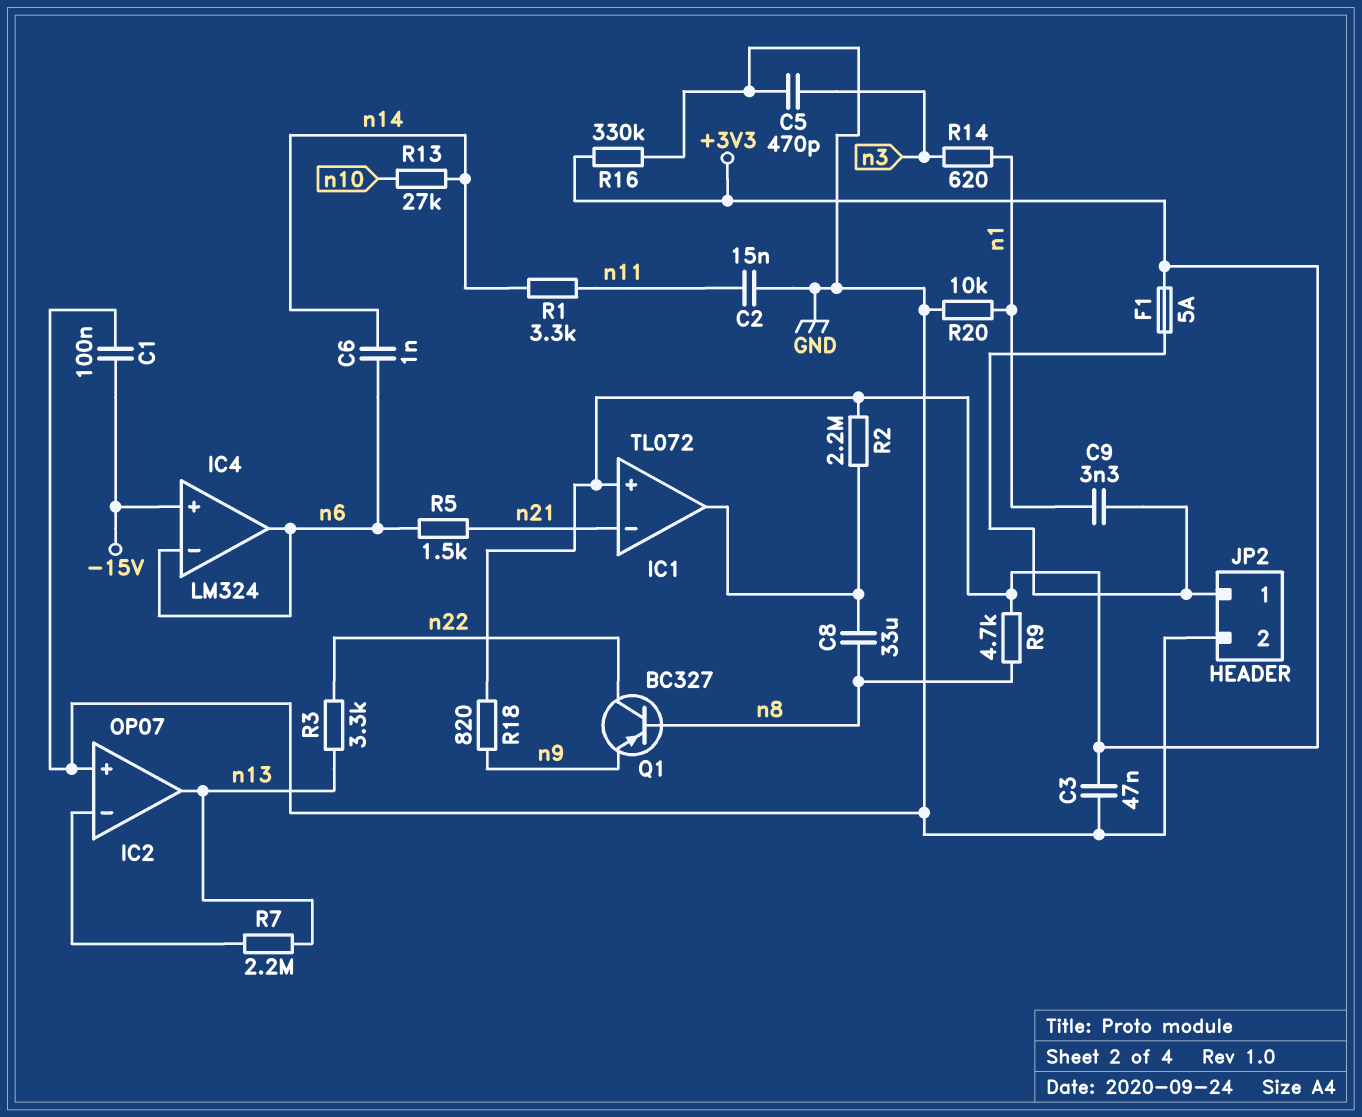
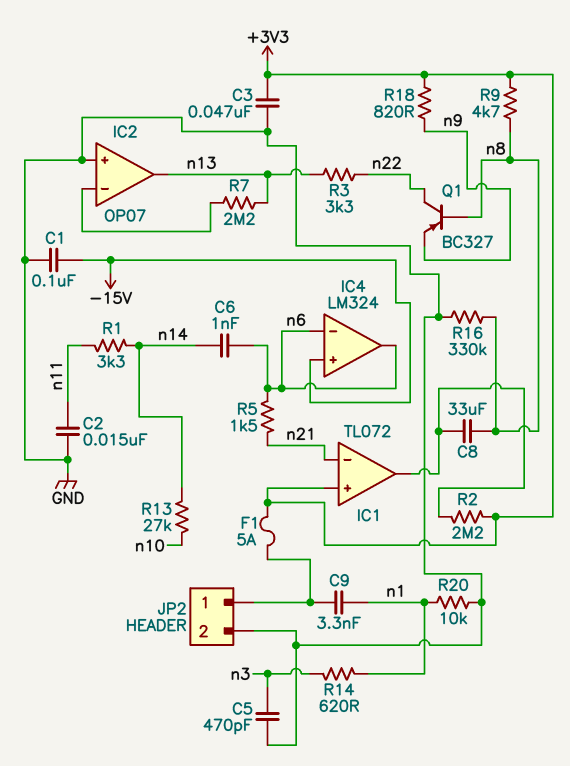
R16: 330k (+3V3, GND) -> 330k (GND, n8)

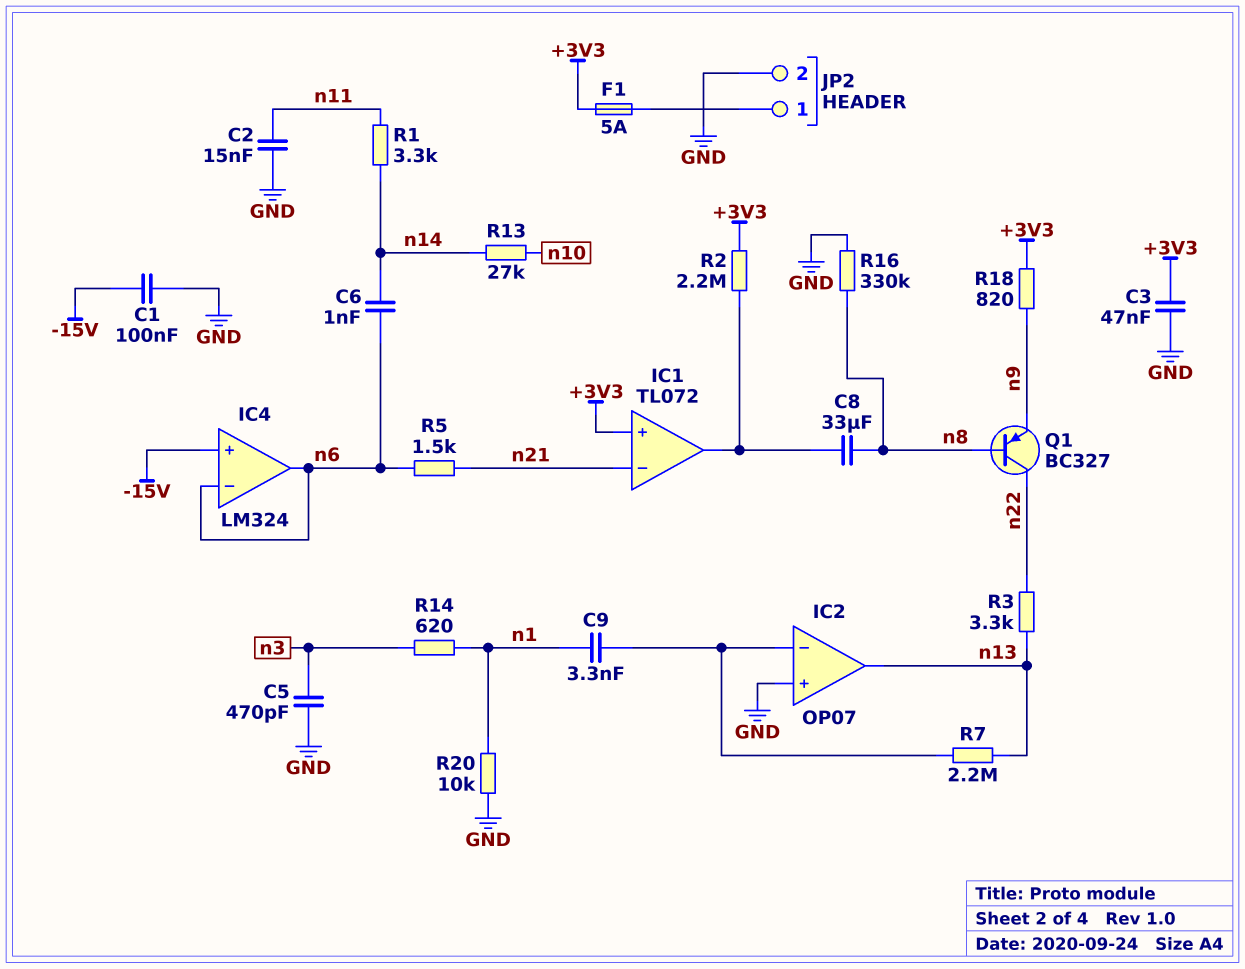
C9: 3.3nF (JP2/1, n1) -> 3.3nF (IC2/in-, n1)
R9: 4.7k (+3V3, n8) -> none

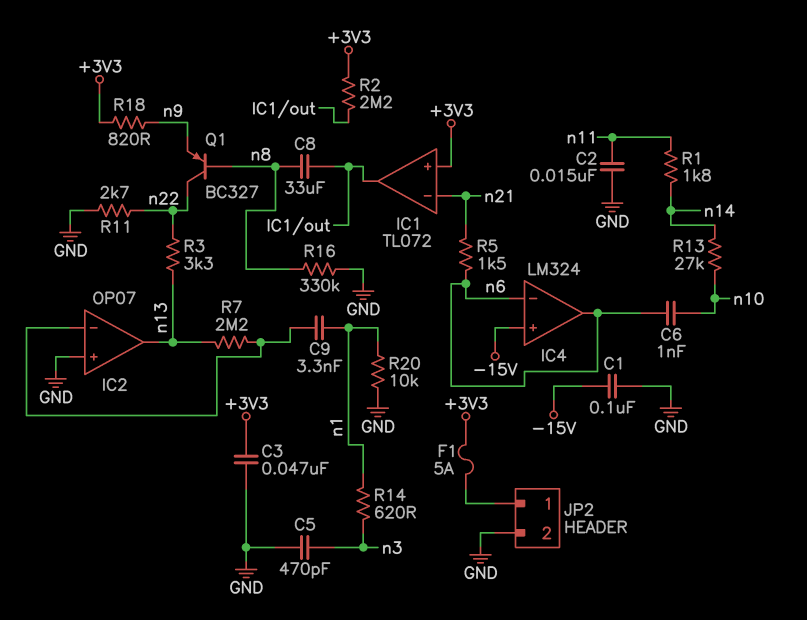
C6: 1nF (n6, n14) -> 1nF (n6, n10)
R1: 3.3k (n11, n14) -> 1.8k (n11, n14)
R11: none -> 2.7k (GND, n22)

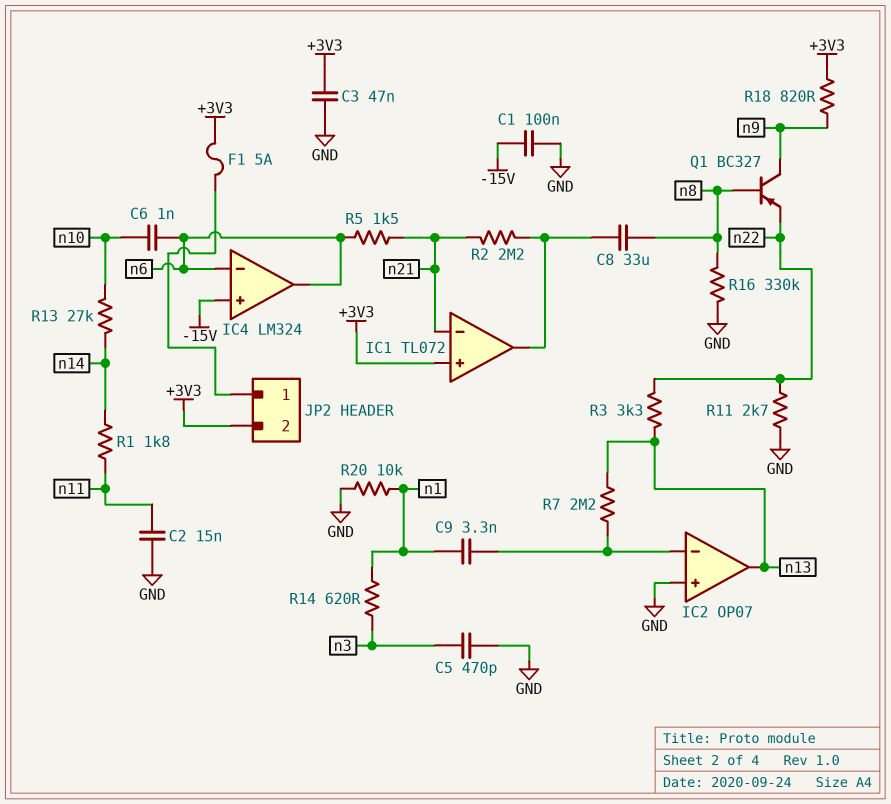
JP2 pin 2: GND -> +3V3
Q1: PNP BC327 (B n8, C n22, E n9) -> PNP BC327 (B n8, C n9, E n22)
R2: 2.2M (+3V3, IC1/out) -> 2.2M (IC1/out, n21)

